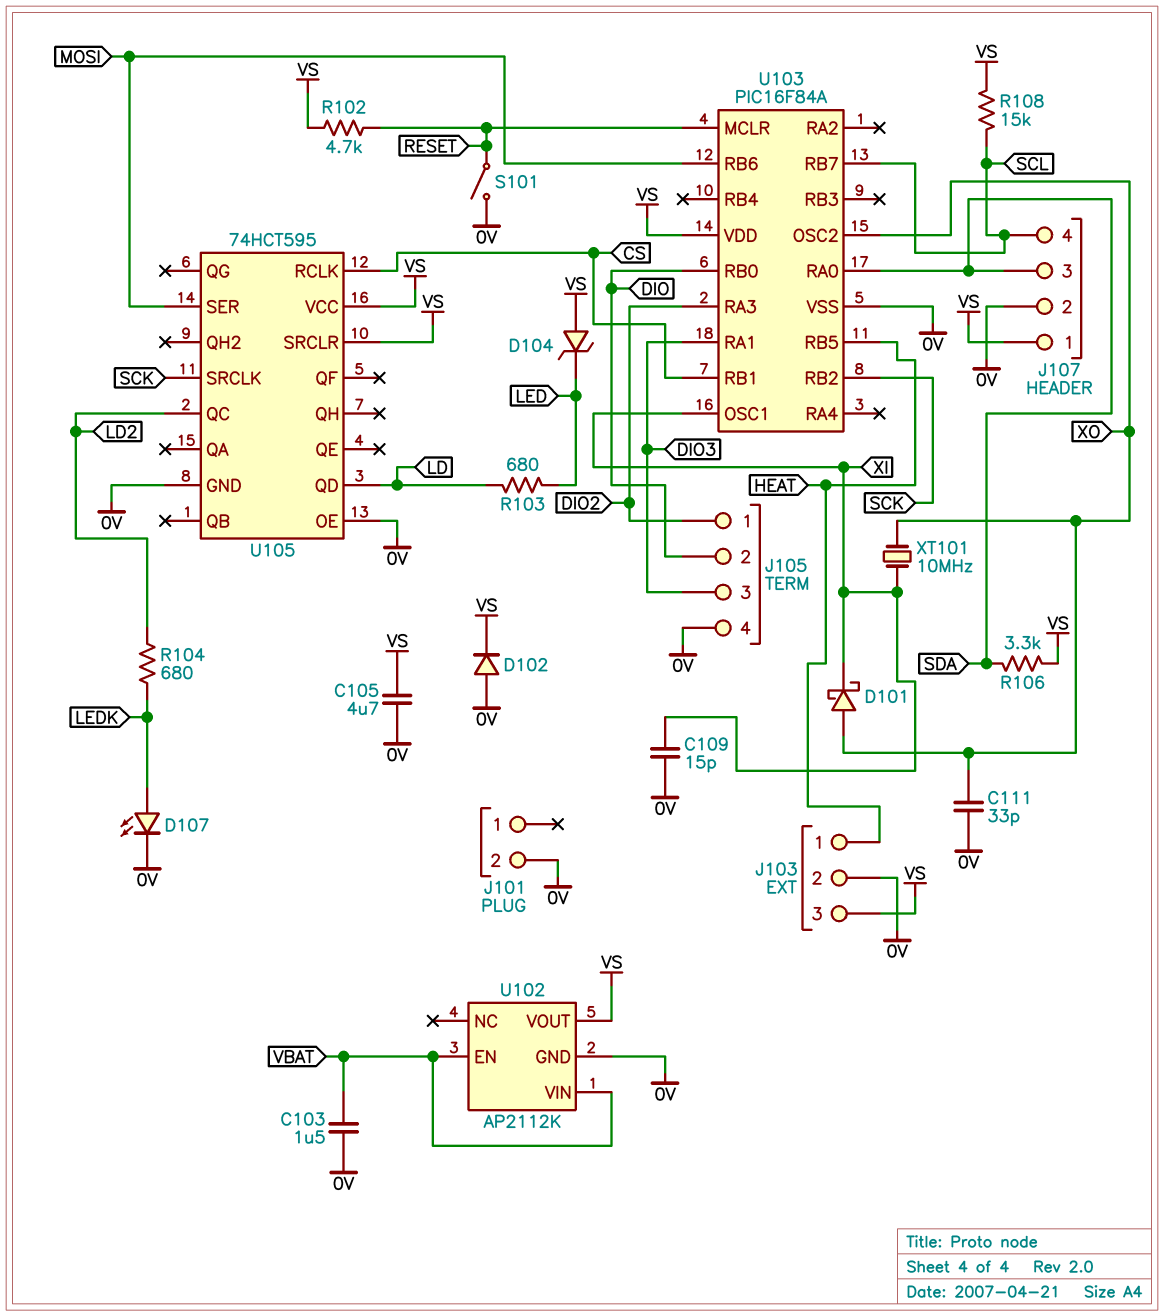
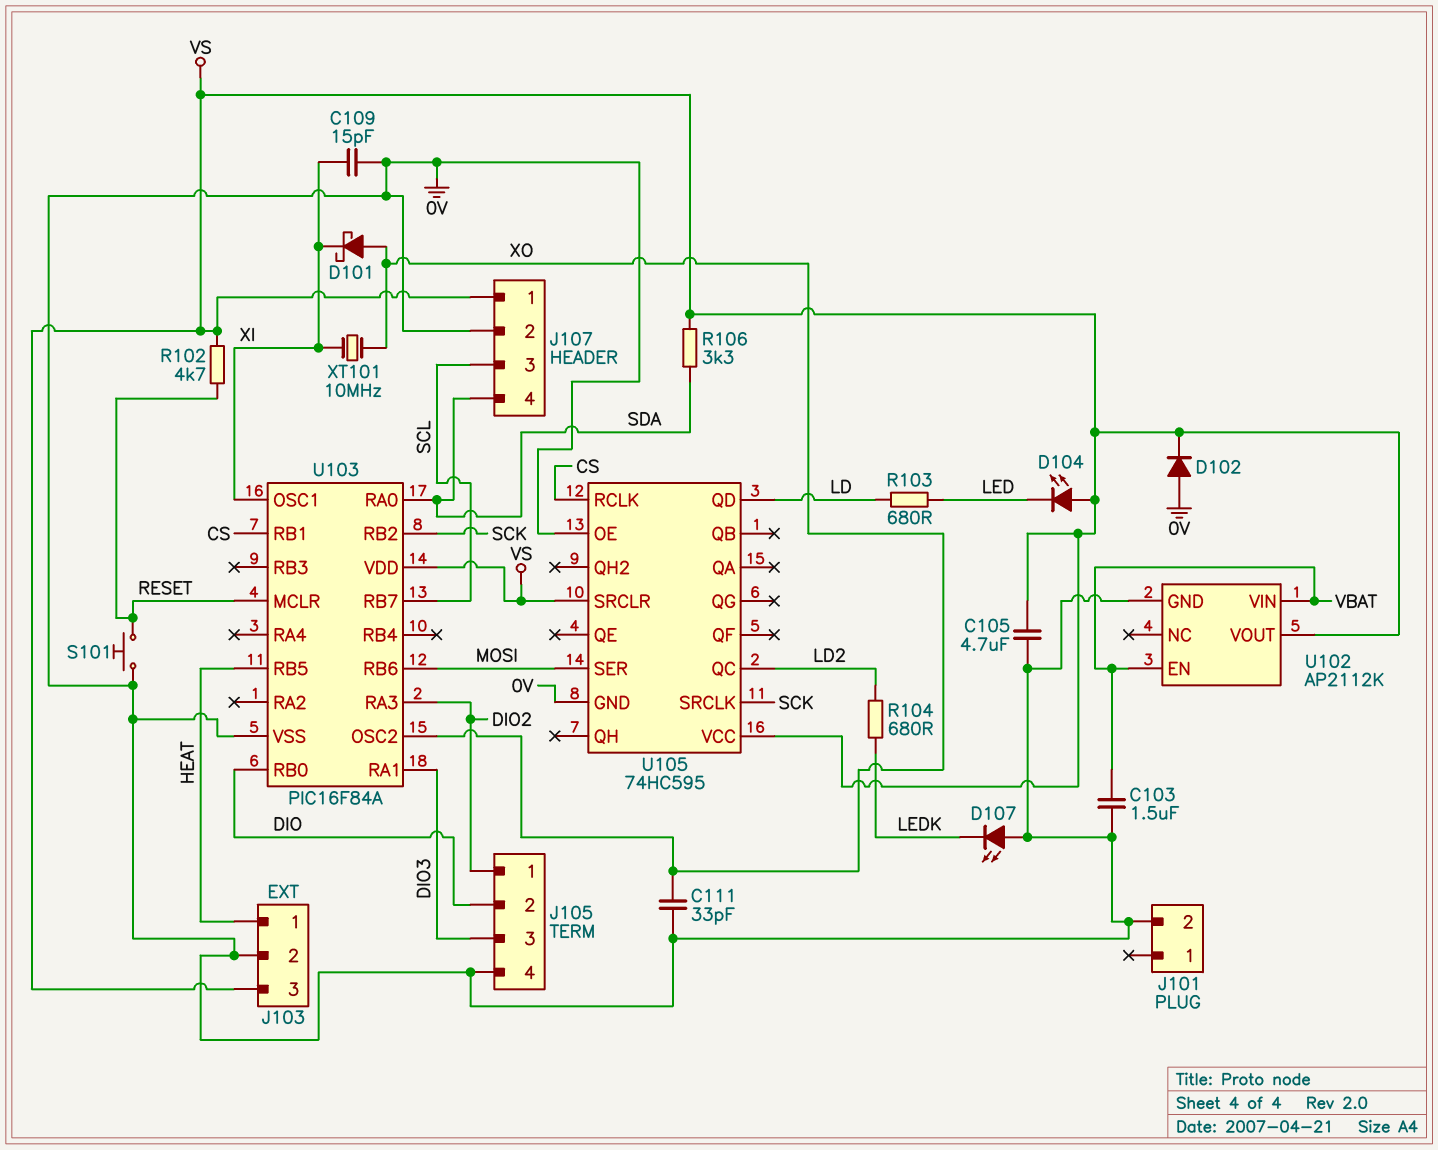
D104: zener (A VS, K LED) -> LED (A VS, K LED)
D107: LED (A LEDK, K 0V) -> LED (A 0V, K LEDK)
J107 pin 3: SDA -> SCL
J107 pin 4: SCL -> SDA
R108: 15k (SCL, VS) -> none
S101: switch (0V, RESET) -> button (0V, RESET)
U105: 74HCT595 -> 74HC595

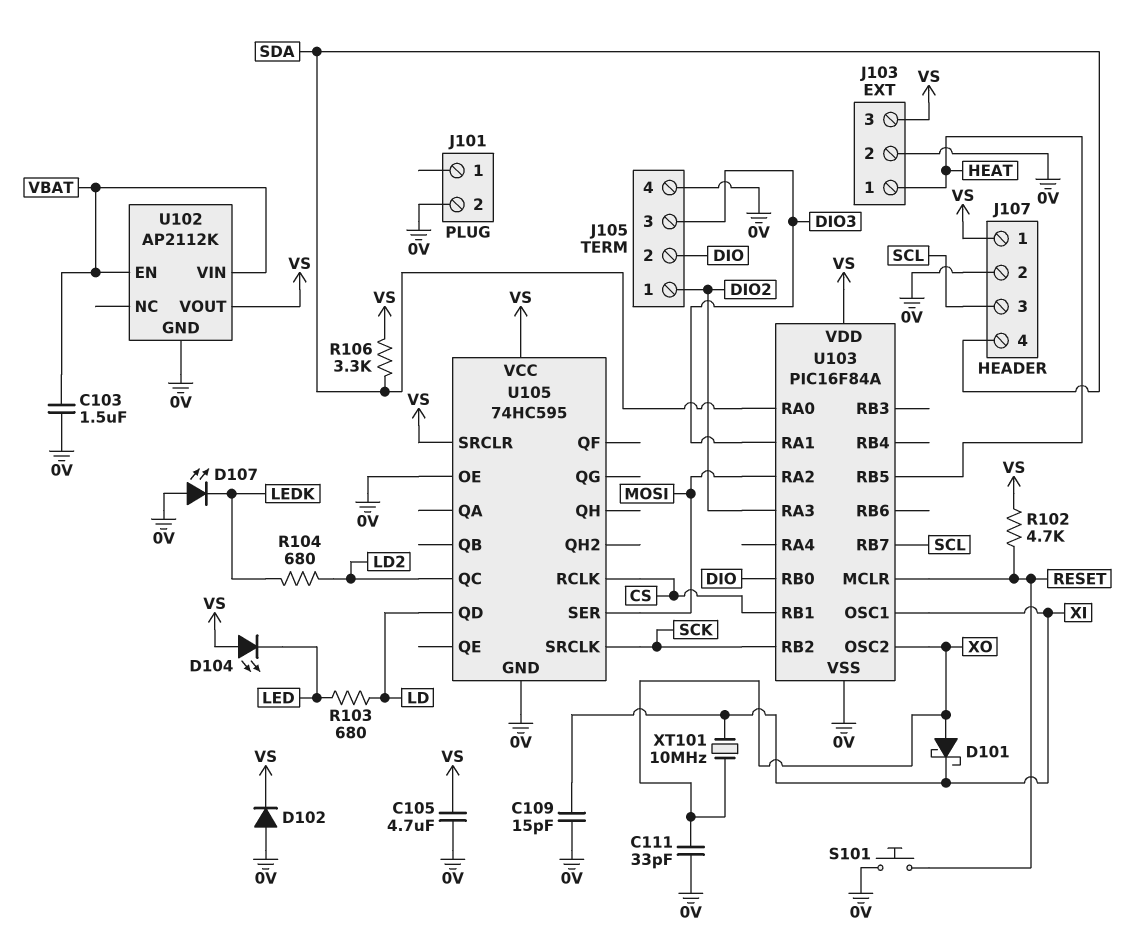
U103 pin RA2: none -> MOSI
U103 pin RB6: MOSI -> none

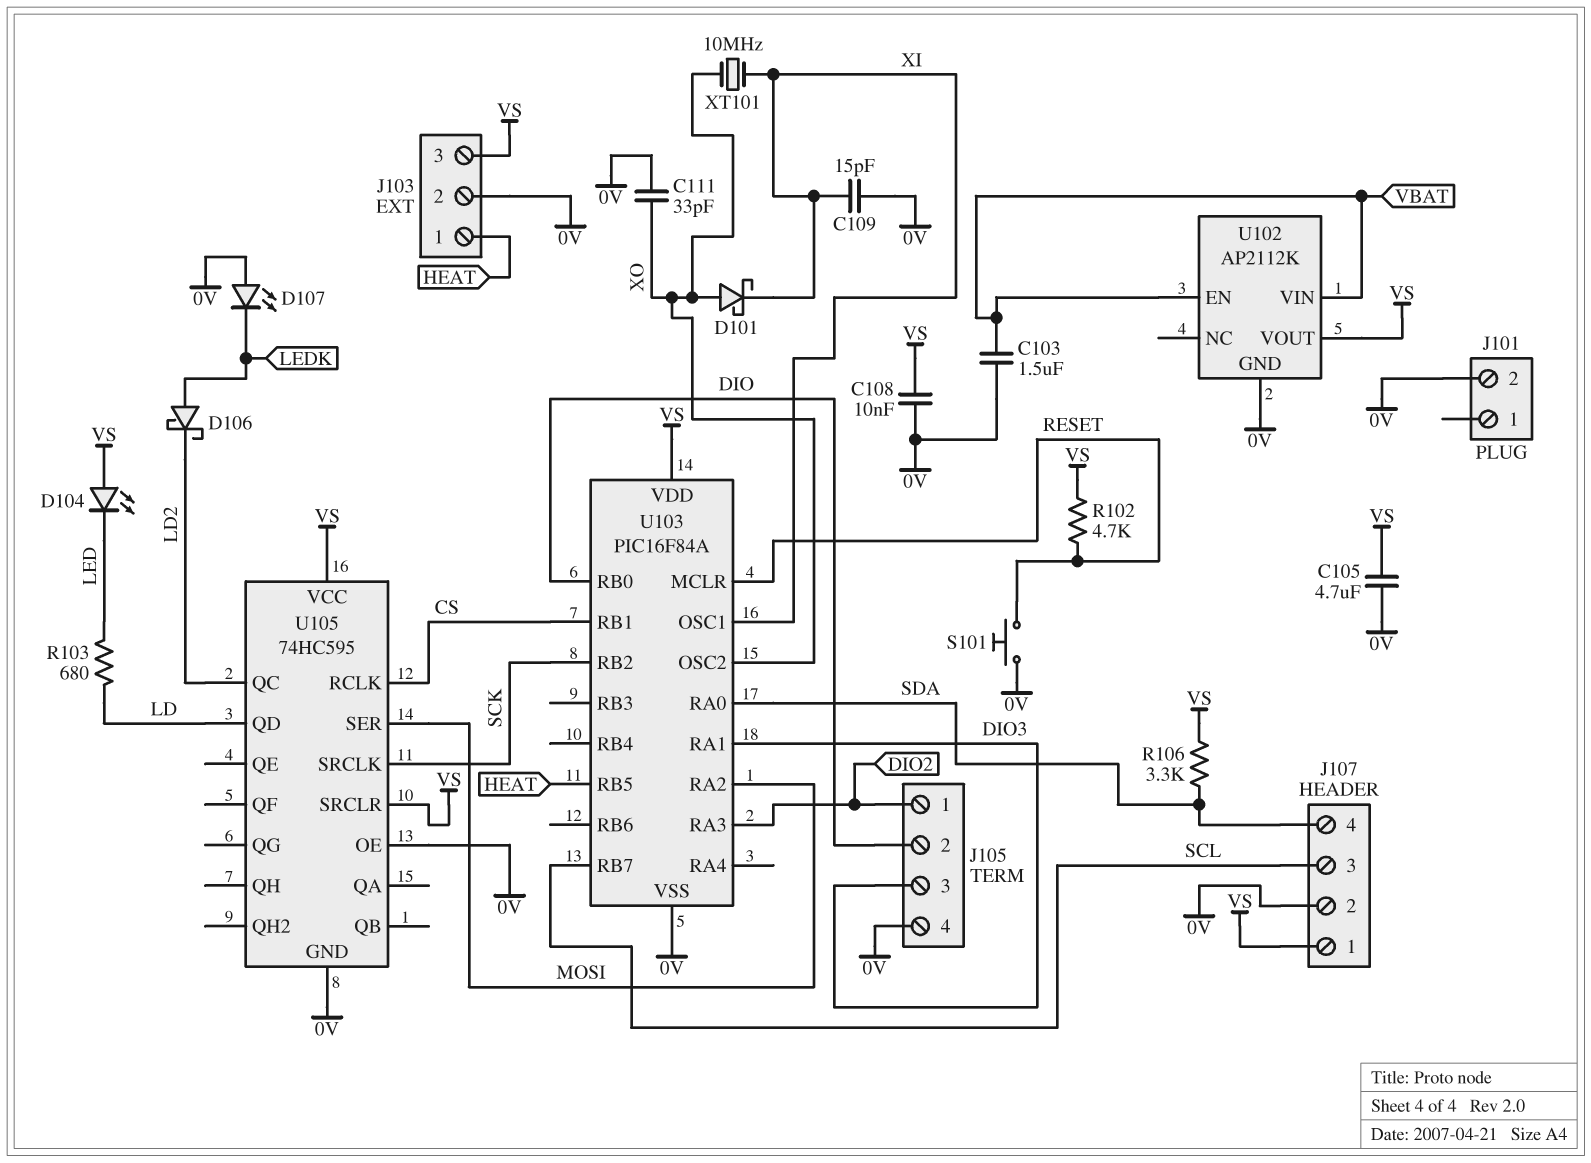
C108: none -> 10nF (0V, VS)
D102: diode (A 0V, K VS) -> none
D106: none -> schottky (A LEDK, K LD2)
R104: 680 (LD2, LEDK) -> none

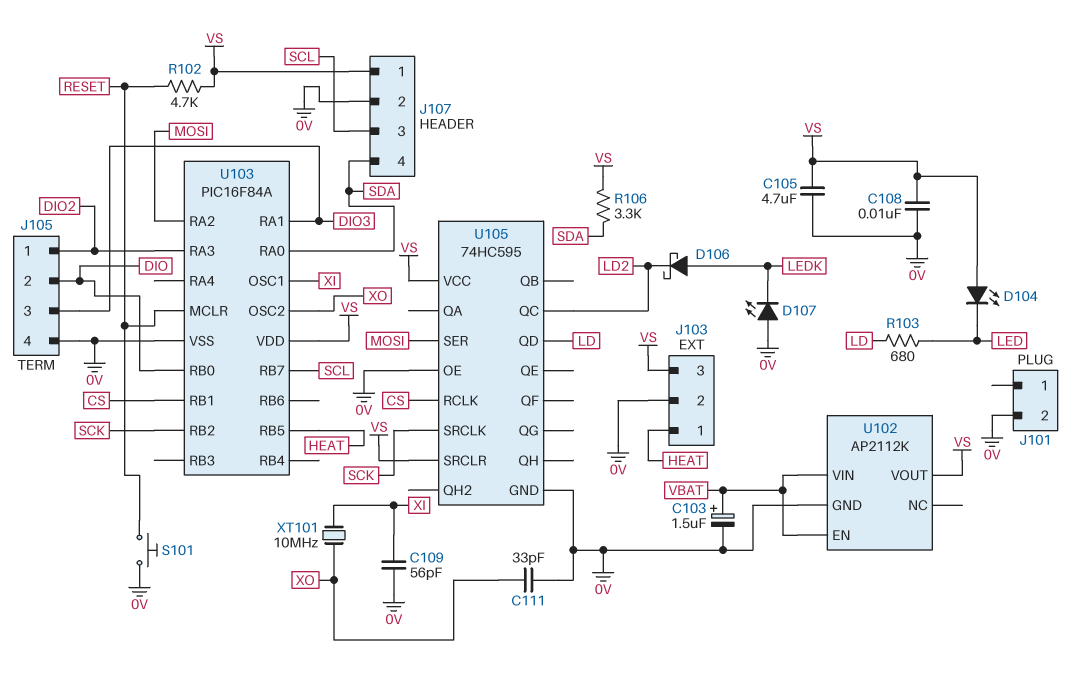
C103: 1.5uF (0V, VBAT) -> 1.5uF (plus VBAT, minus 0V)
C109: 15pF (0V, XI) -> 56pF (0V, XI)
D101: schottky (A XO, K XI) -> none

